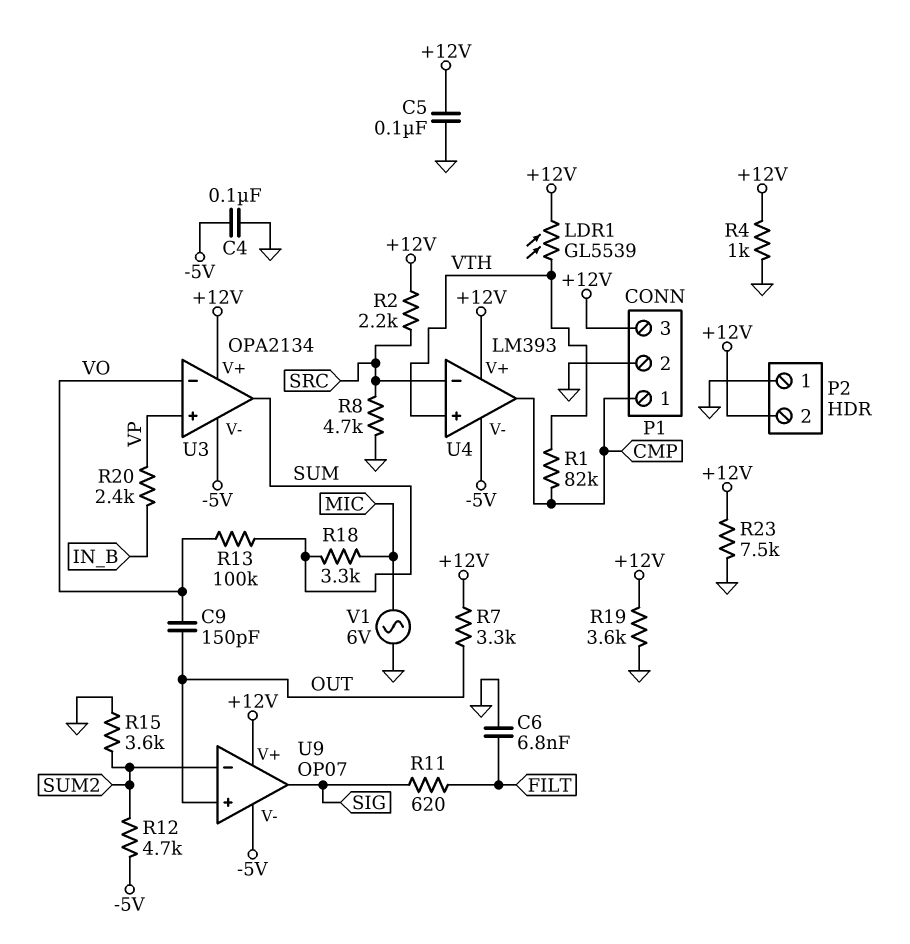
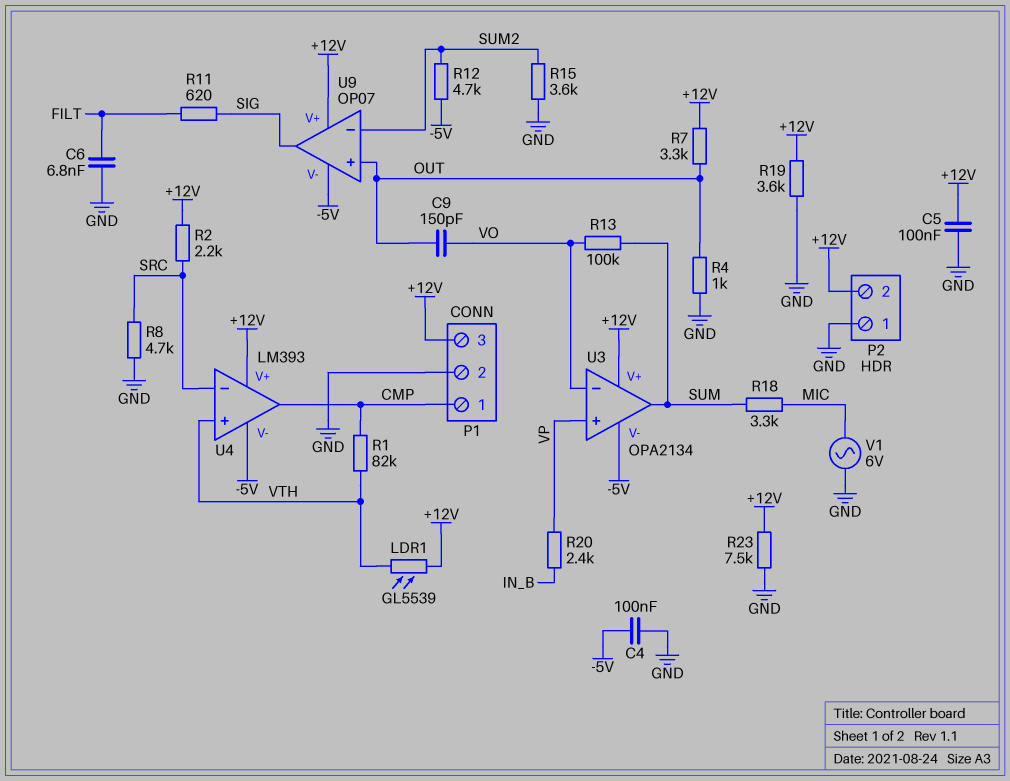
R4: 1k (+12V, GND) -> 1k (GND, OUT)

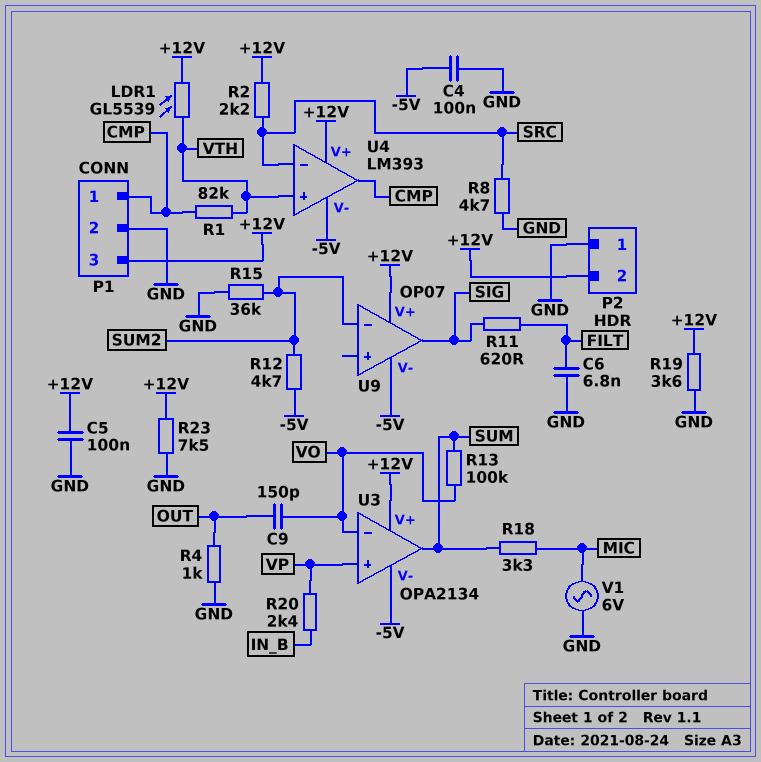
R7: 3.3k (+12V, OUT) -> none
R15: 3.6k (GND, SUM2) -> 36k (GND, SUM2)
U9 pin in+: OUT -> none

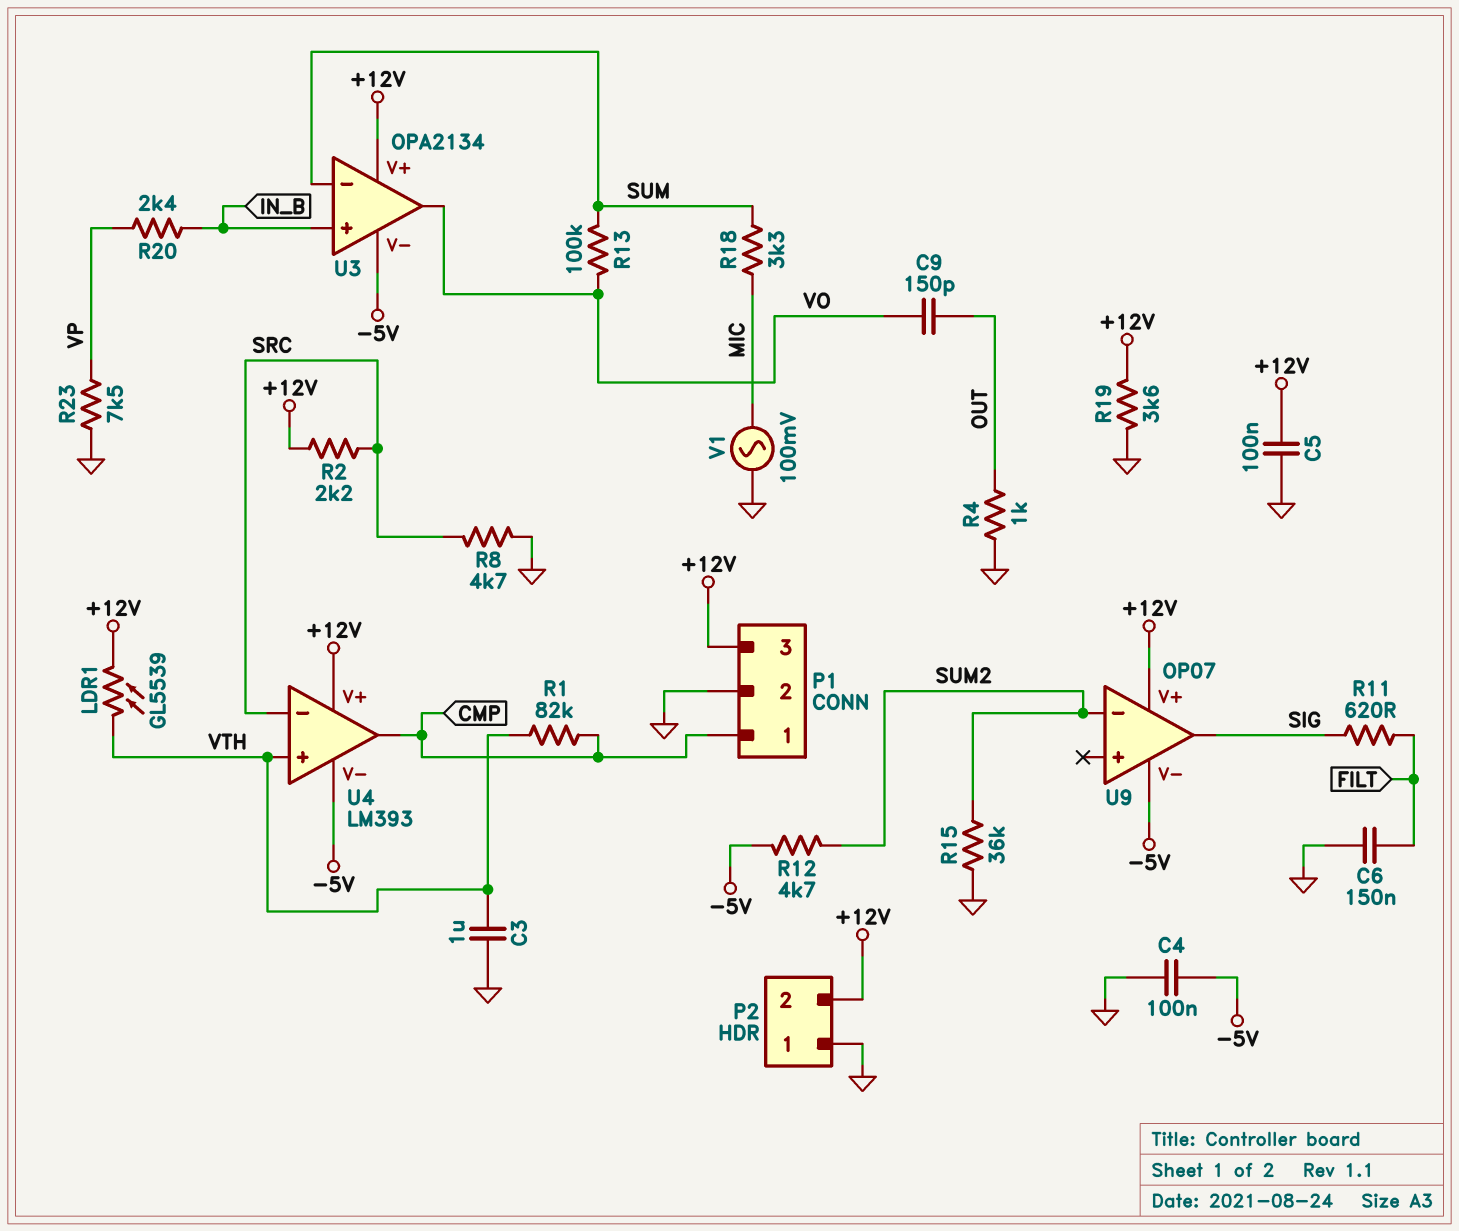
C3: none -> 1uF (GND, VTH)
C6: 6.8nF (FILT, GND) -> 150nF (FILT, GND)
R23: 7.5k (+12V, GND) -> 7.5k (GND, VP)
U3 pin in+: VP -> IN_B
U3 pin in-: VO -> SUM
U3 pin out: SUM -> VO
V1: AC 6V (GND, MIC) -> AC 100mV (GND, MIC)

